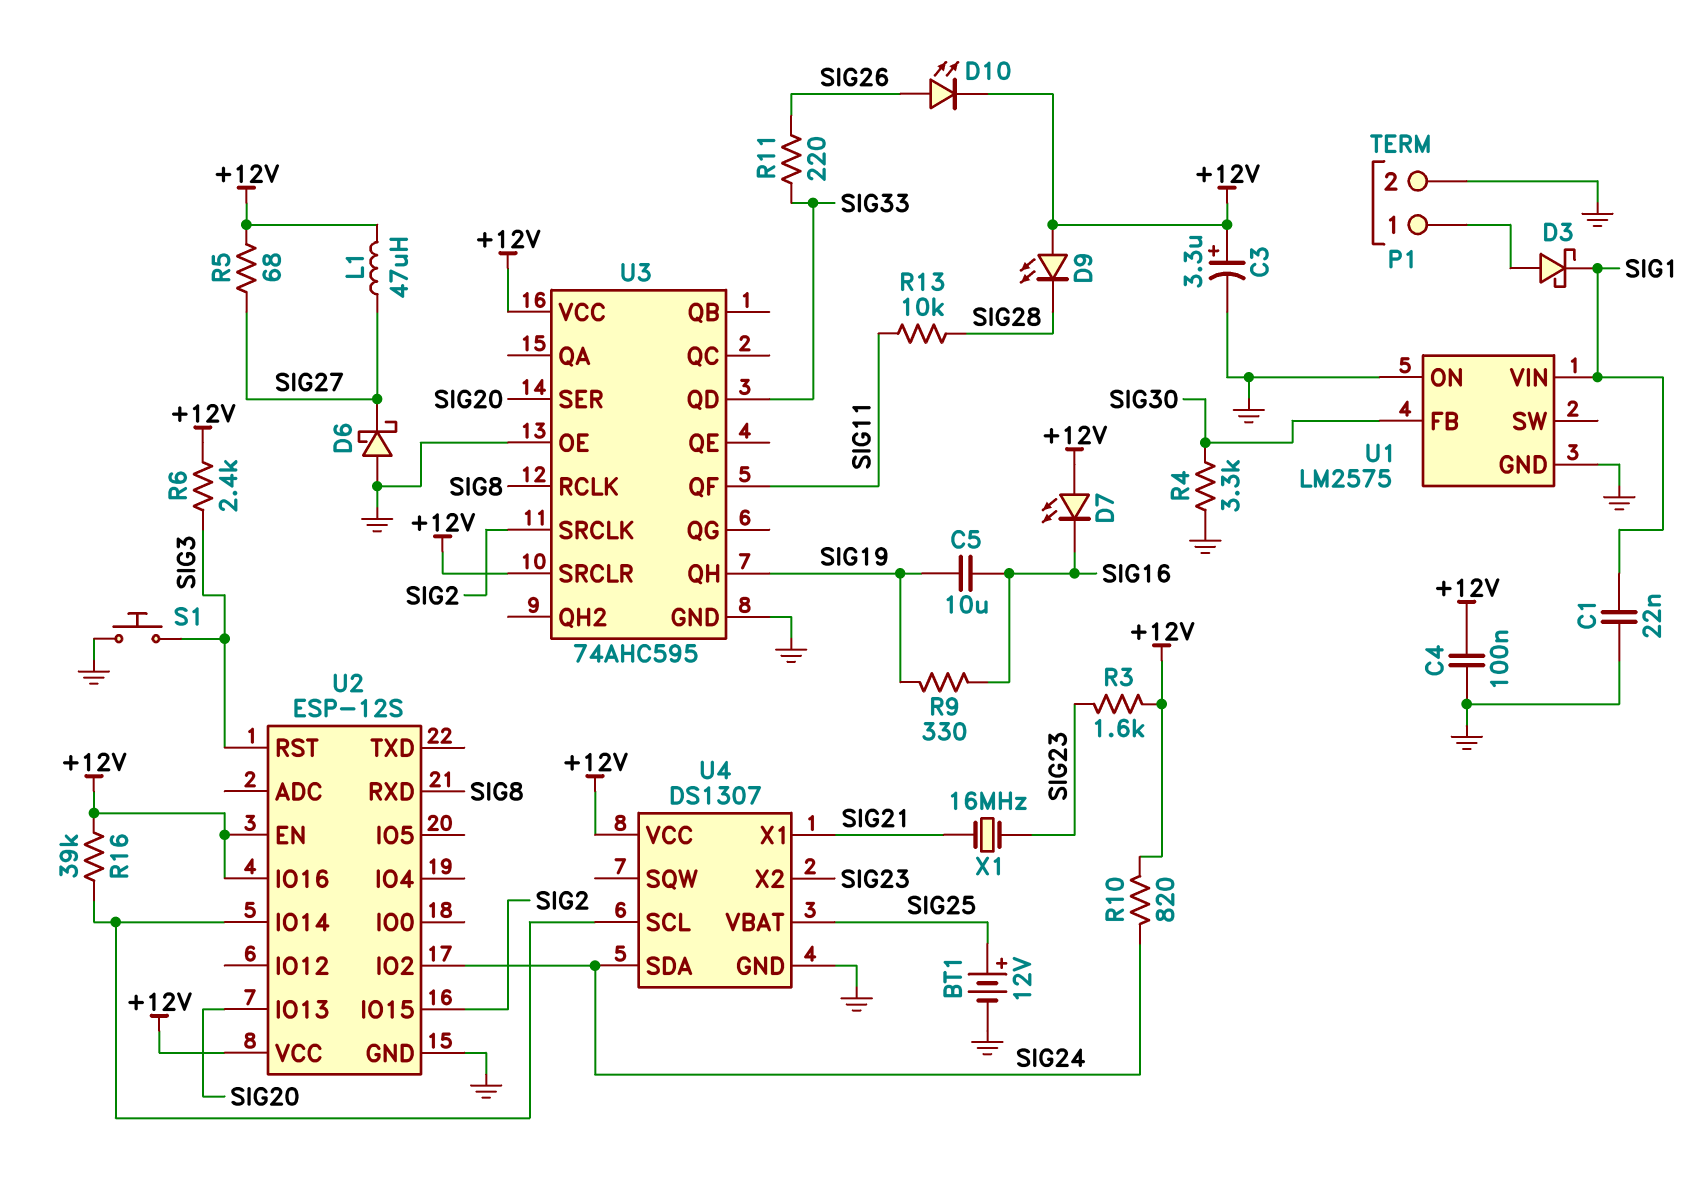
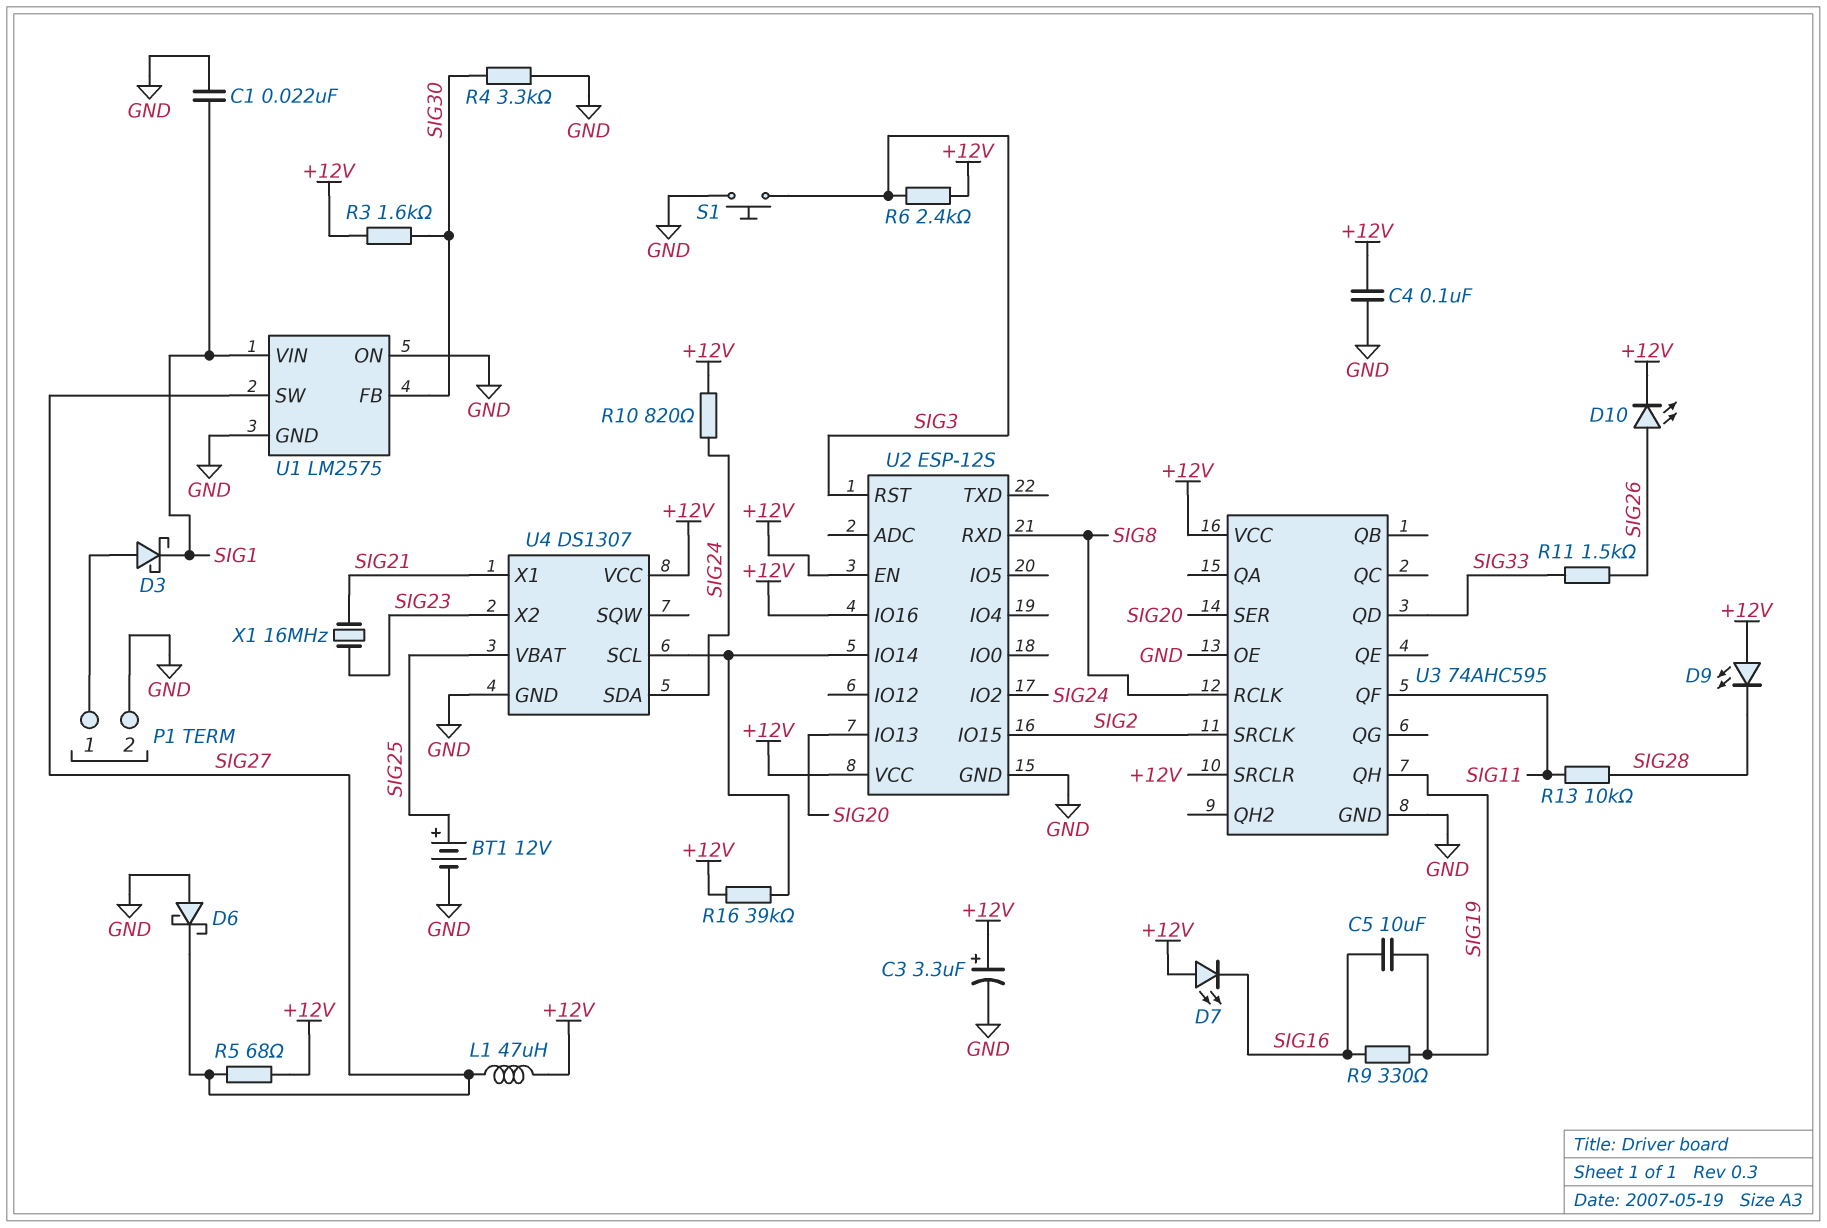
R3: 1.6k (+12V, SIG23) -> 1.6k (+12V, SIG30)
R11: 220 (SIG26, SIG33) -> 1.5k (SIG26, SIG33)
U1 pin SW: none -> SIG27

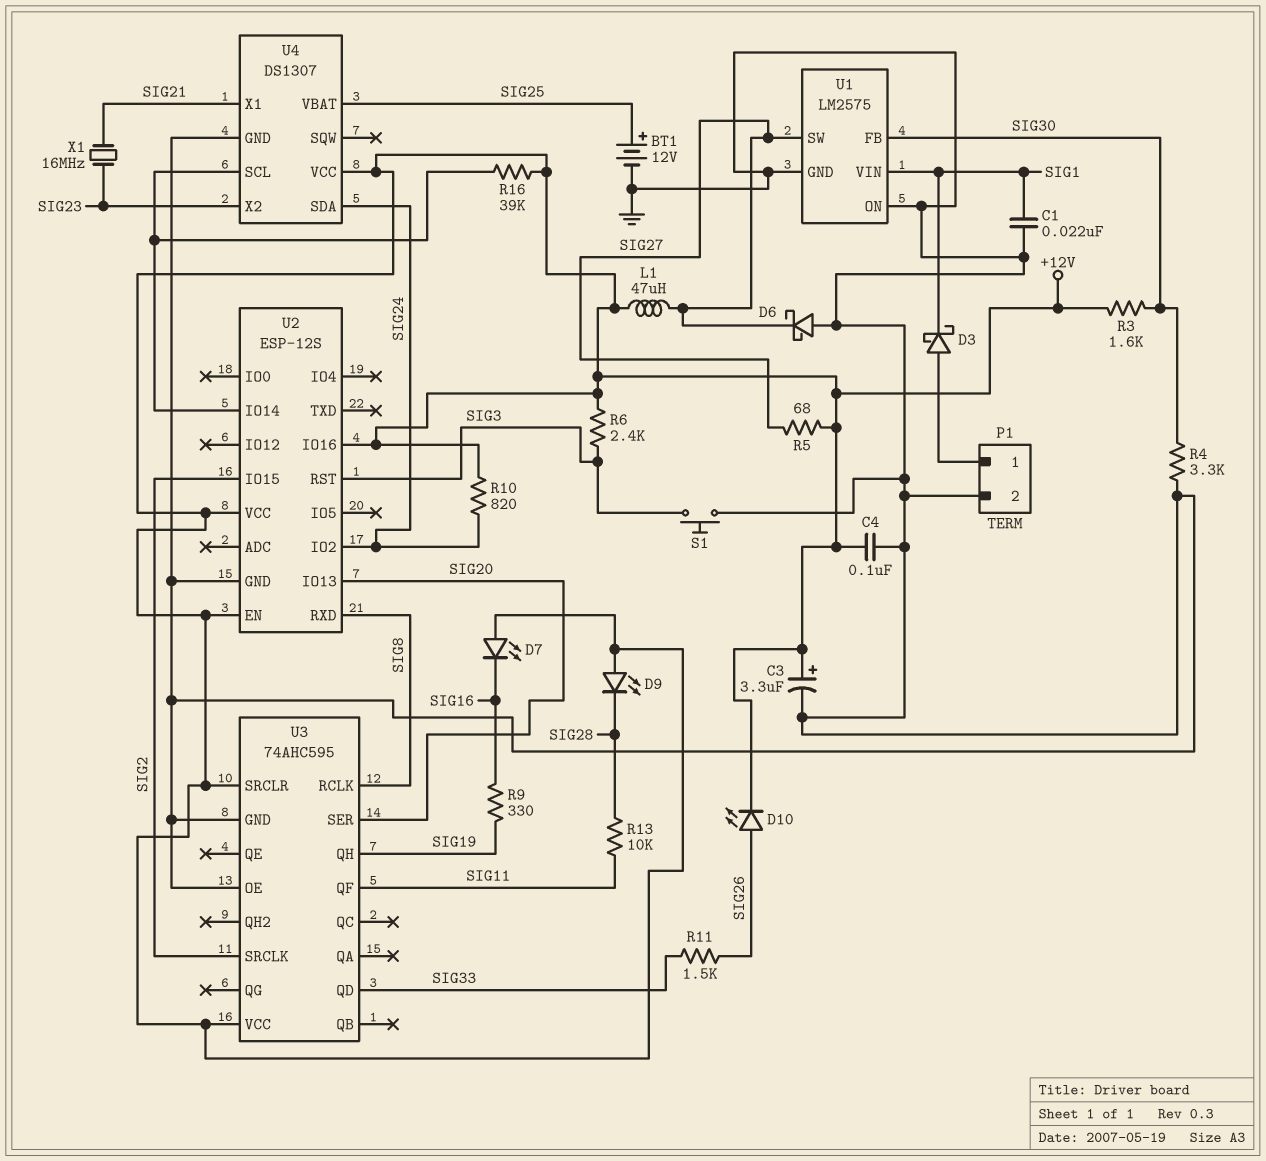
C5: 10uF (SIG16, SIG19) -> none

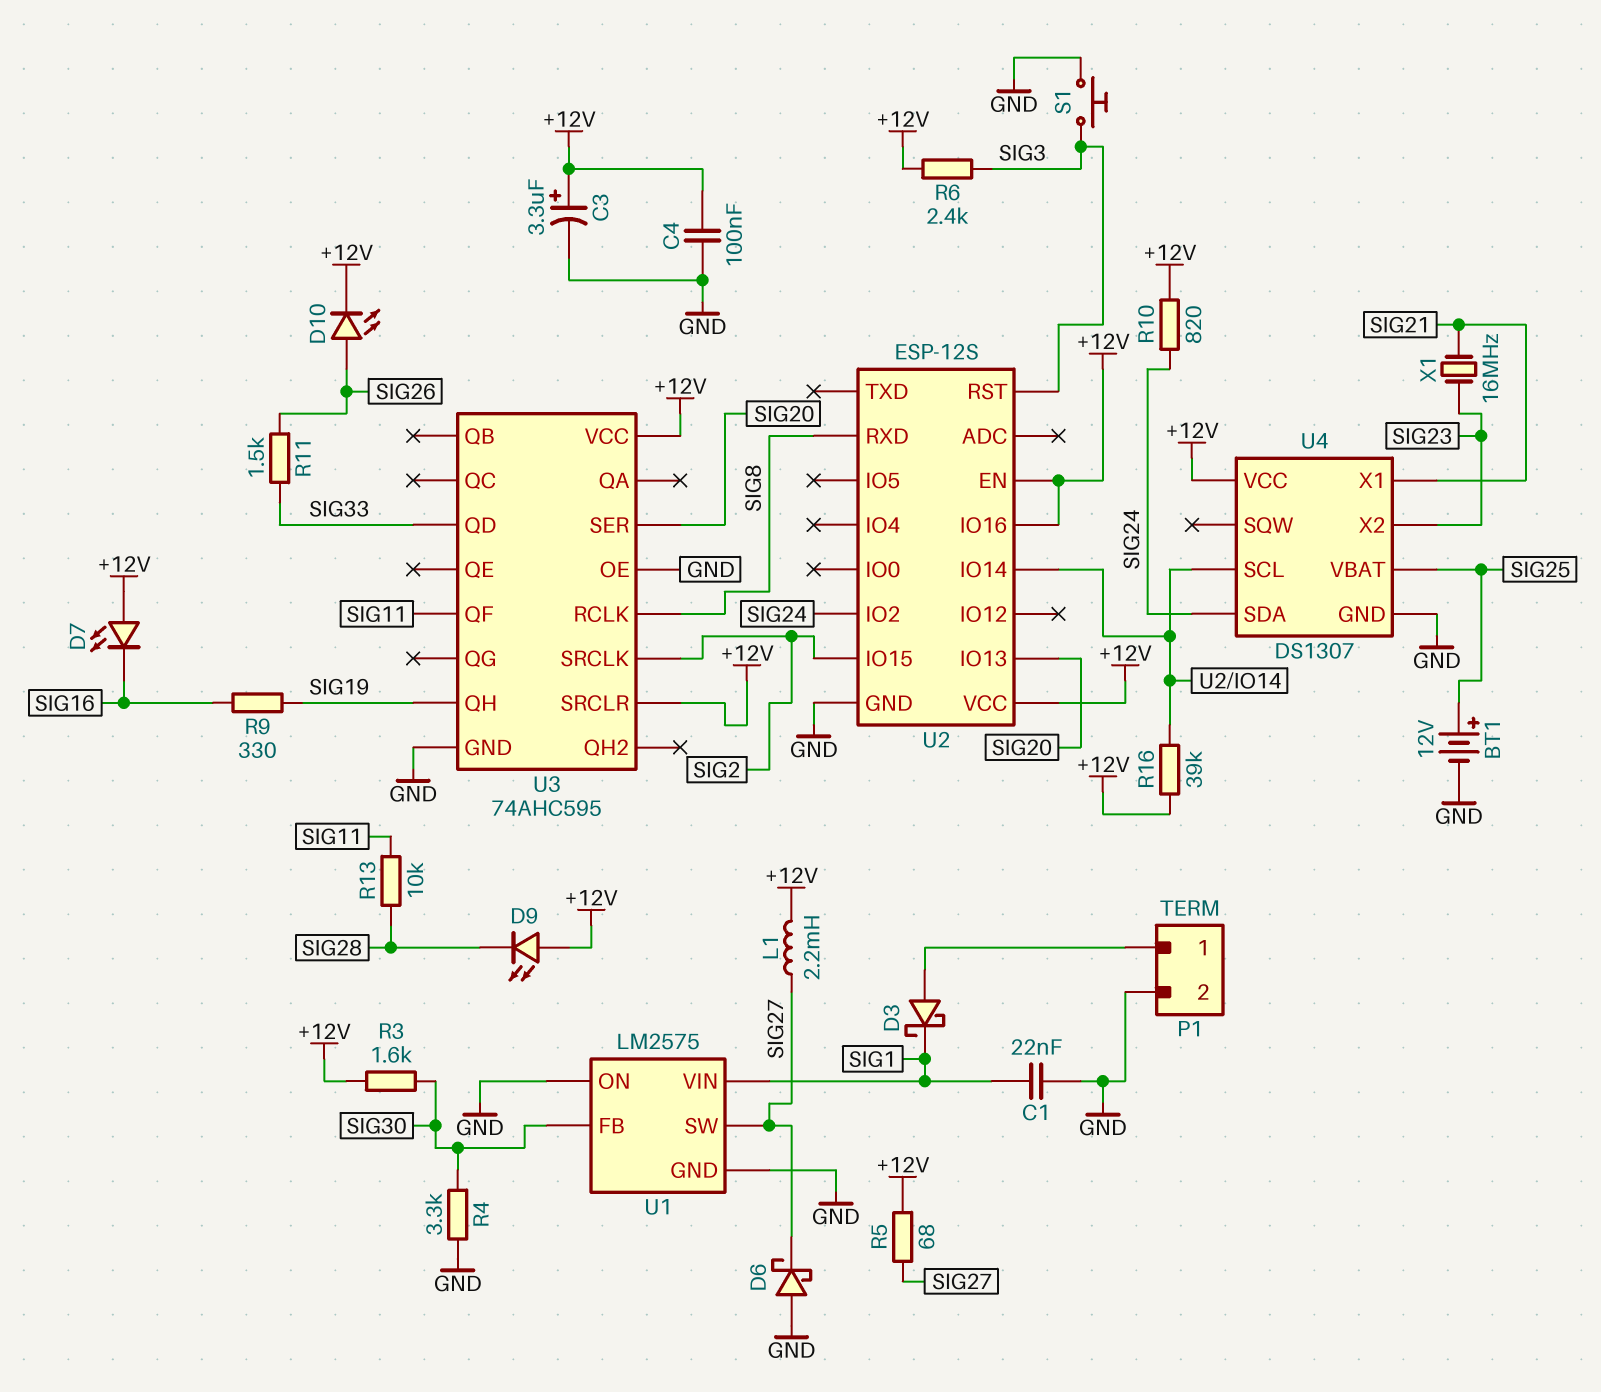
L1: 47uH (+12V, SIG27) -> 2.2mH (+12V, SIG27)

